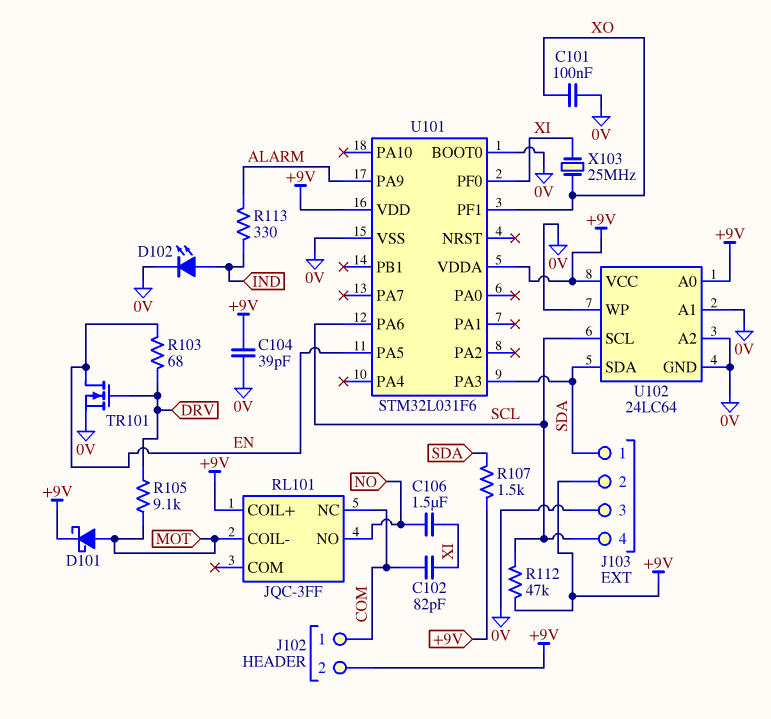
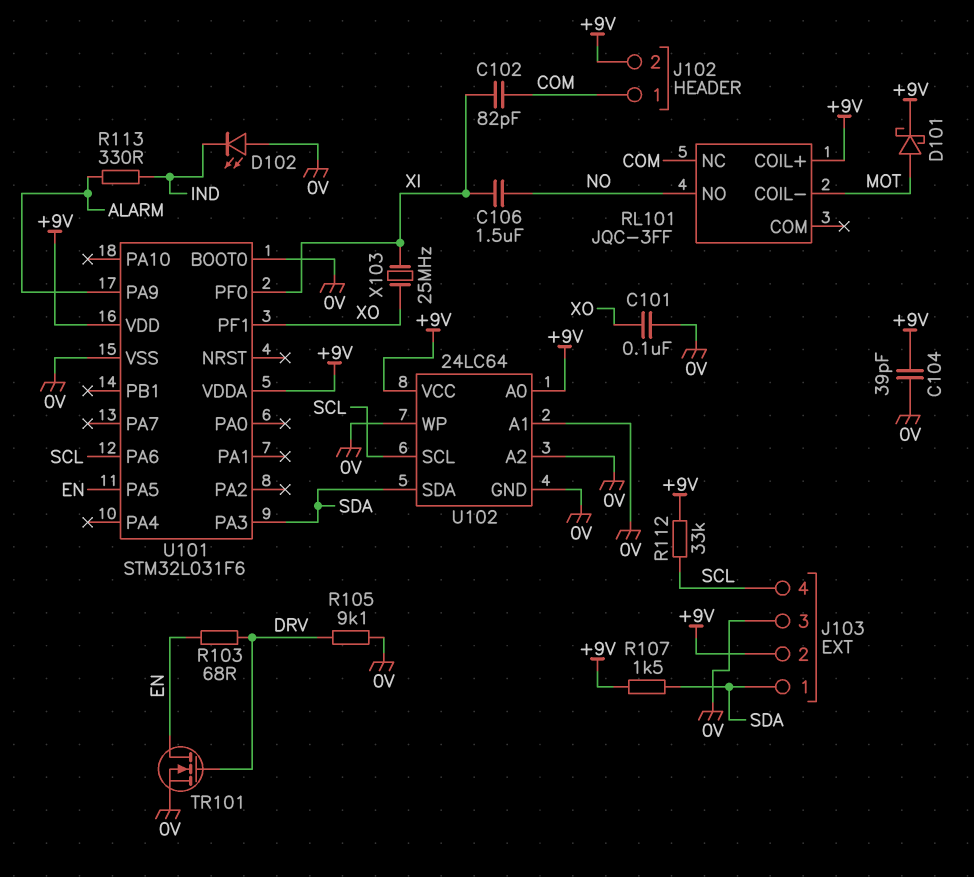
D102: LED (A IND, K 0V) -> LED (A 0V, K IND)
R105: 9.1k (DRV, MOT) -> 9.1k (0V, DRV)
R112: 47k (+9V, SCL) -> 33k (+9V, SCL)

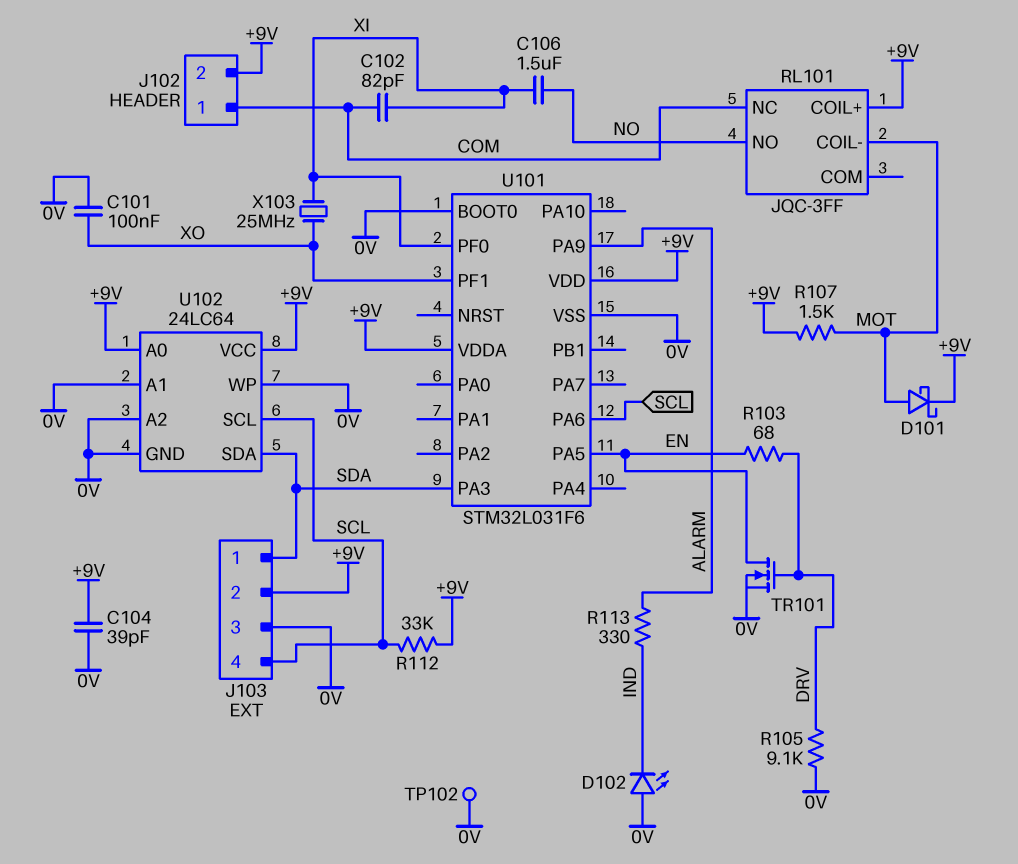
R107: 1.5k (+9V, SDA) -> 1.5k (+9V, MOT)
TP102: none -> test point (0V)

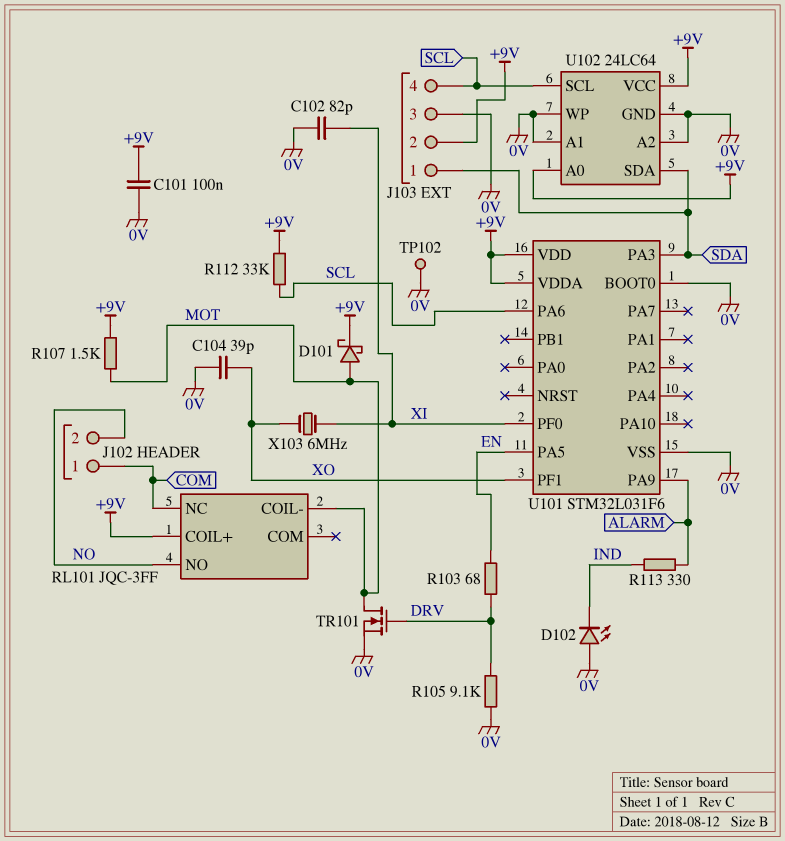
C101: 100nF (0V, XO) -> 100nF (+9V, 0V)
C102: 82pF (COM, XI) -> 82pF (0V, XI)
C104: 39pF (+9V, 0V) -> 39pF (0V, XO)
C106: 1.5uF (NO, XI) -> none
J102 pin 2: +9V -> NO
TR101: NMOS (G DRV, D EN, S 0V) -> NMOS (G DRV, D MOT, S 0V)
X103: 25MHz (XI, XO) -> 6MHz (XI, XO)

